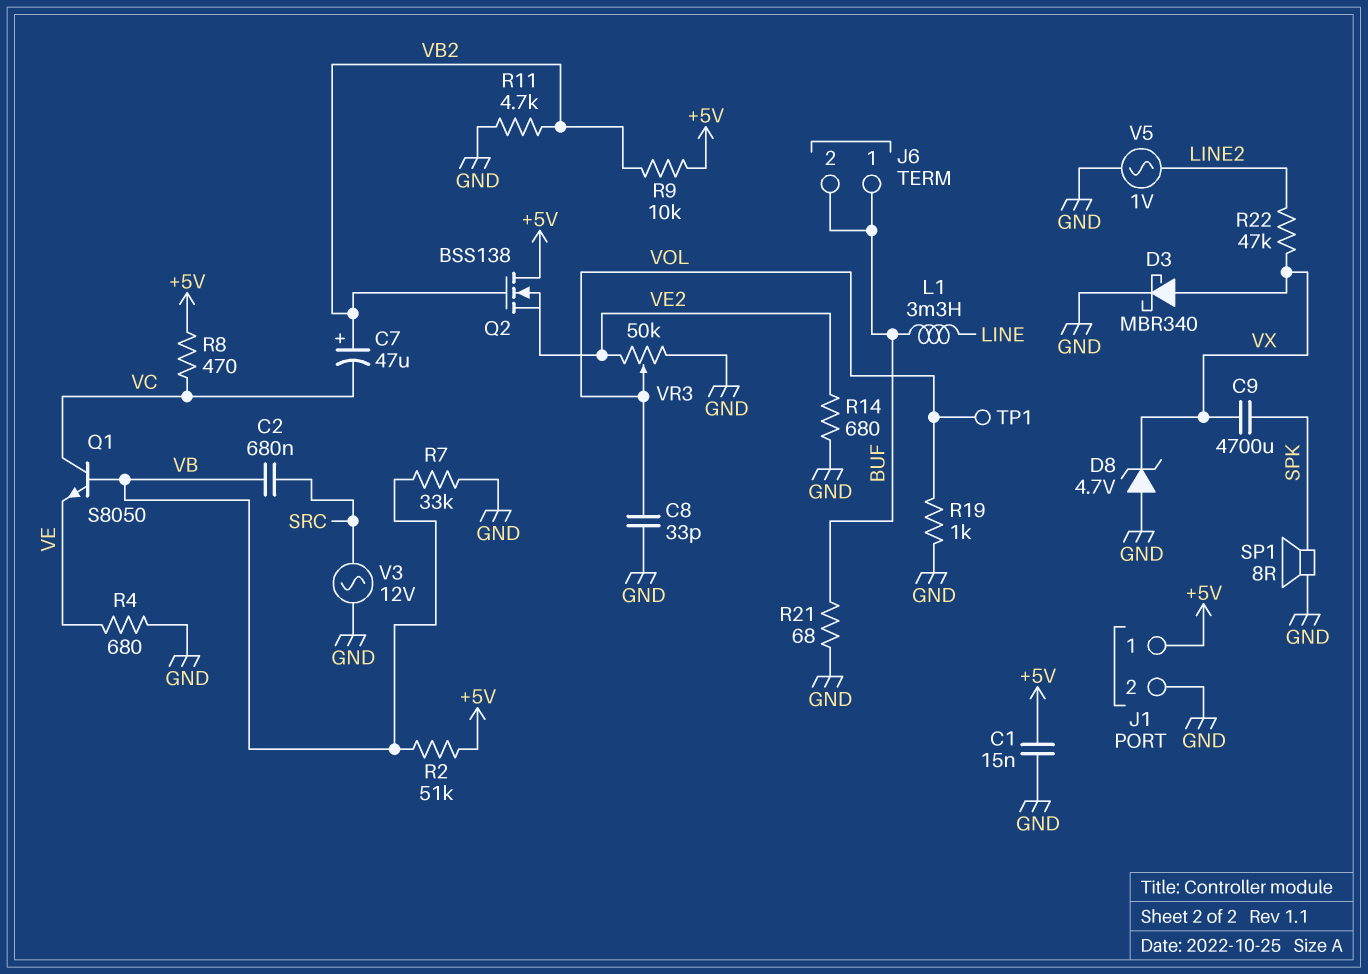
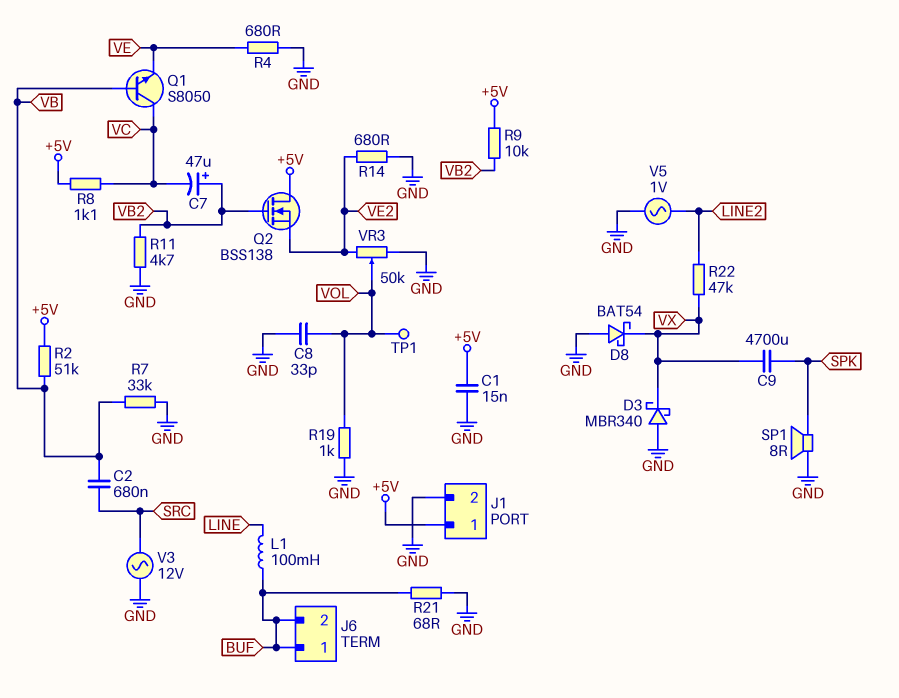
D3: schottky MBR340 (A VX, K GND) -> schottky MBR340 (A GND, K VX)
D8: zener 4.7V (A GND, K VX) -> schottky BAT54 (A GND, K VX)
L1: 3.3mH (BUF, LINE) -> 100mH (BUF, LINE)
R8: 470 (+5V, VC) -> 1.1k (+5V, VC)

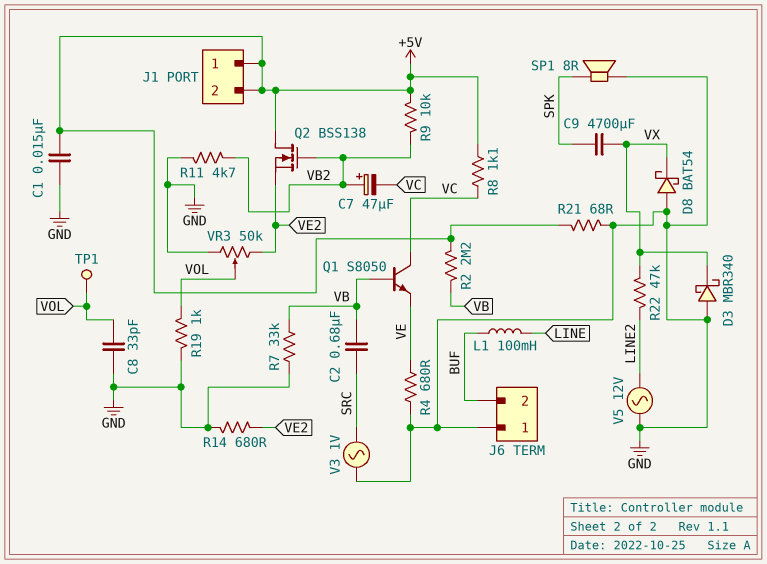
J1 pin 2: GND -> +5V
J6 pin 1: BUF -> GND
R2: 51k (+5V, VB) -> 2.2M (+5V, VB)
R21: 68 (BUF, GND) -> 68 (+5V, GND)
V3: AC 12V (GND, SRC) -> AC 1V (GND, SRC)
V5: AC 1V (GND, LINE2) -> AC 12V (GND, LINE2)

